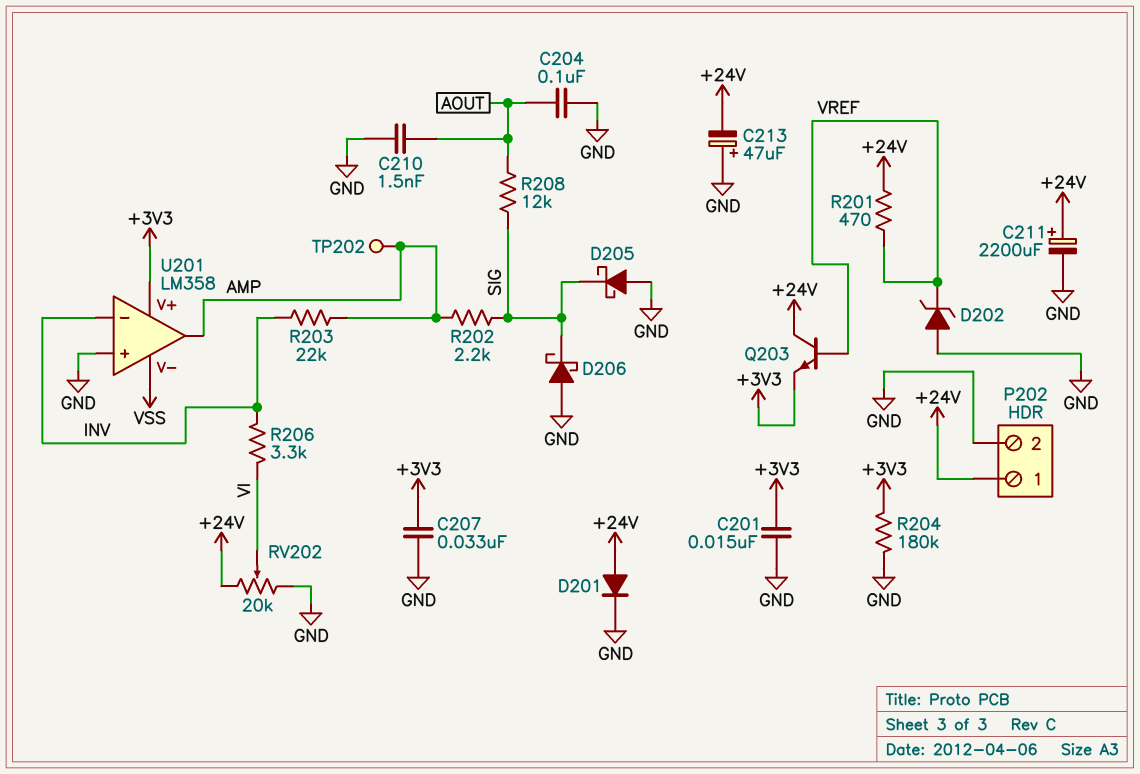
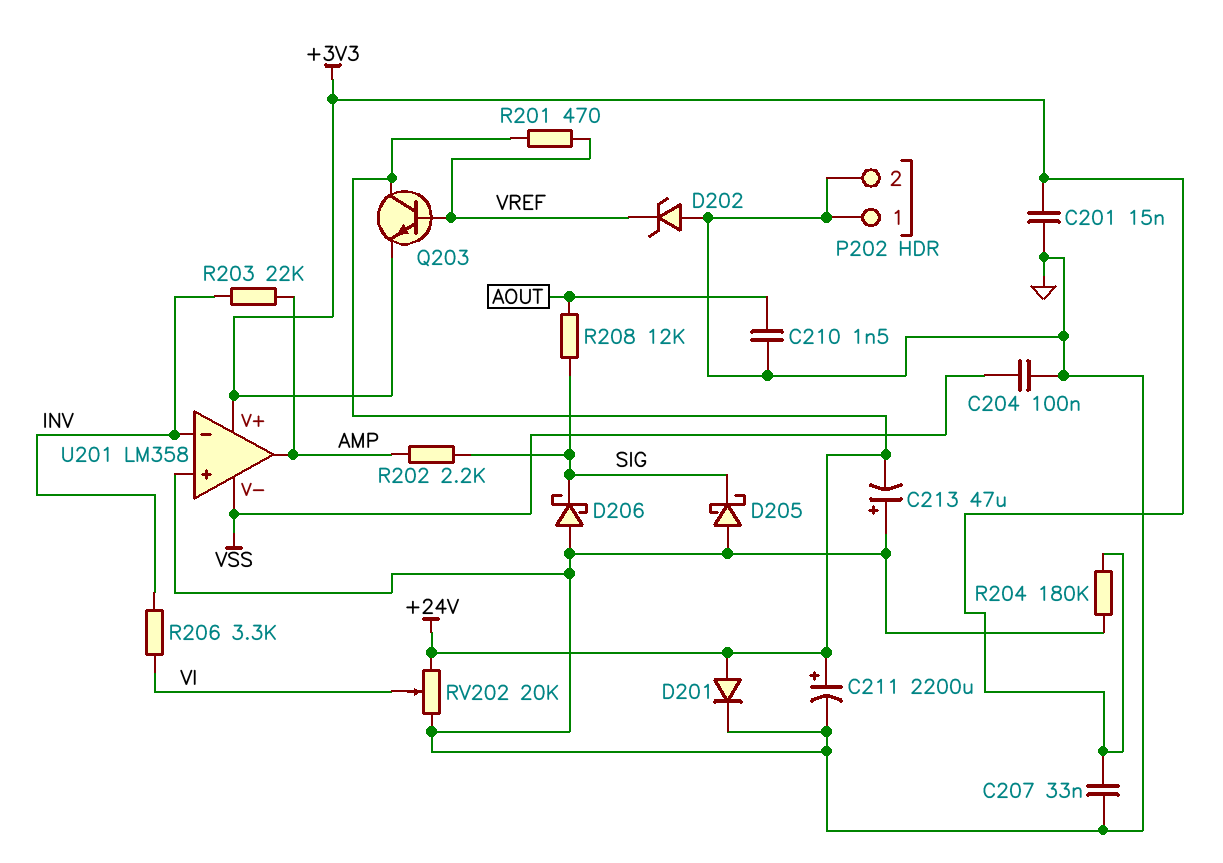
C204: 100nF (AOUT, GND) -> 100nF (GND, VSS)
P202 pin 1: +24V -> GND
TP202: test point (AMP) -> none

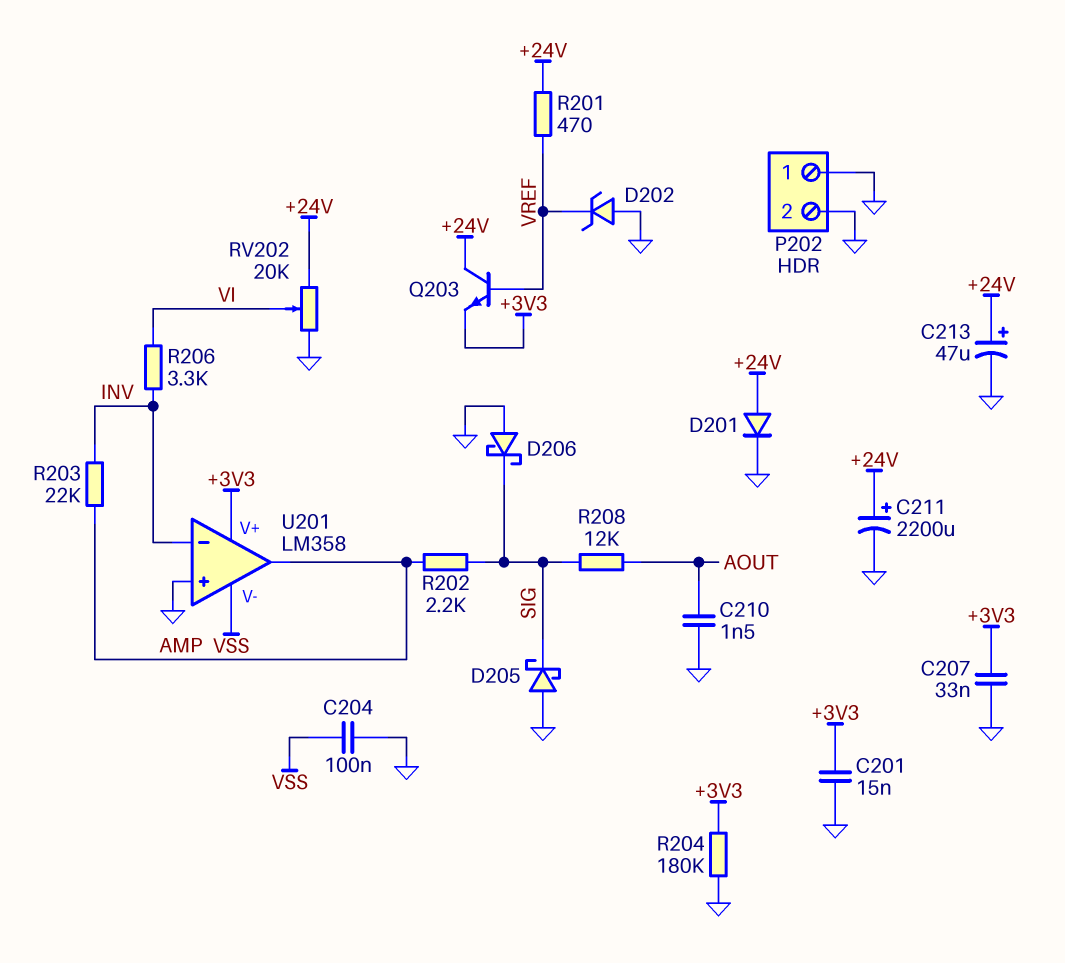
C213: 47uF (plus GND, minus +24V) -> 47uF (plus +24V, minus GND)

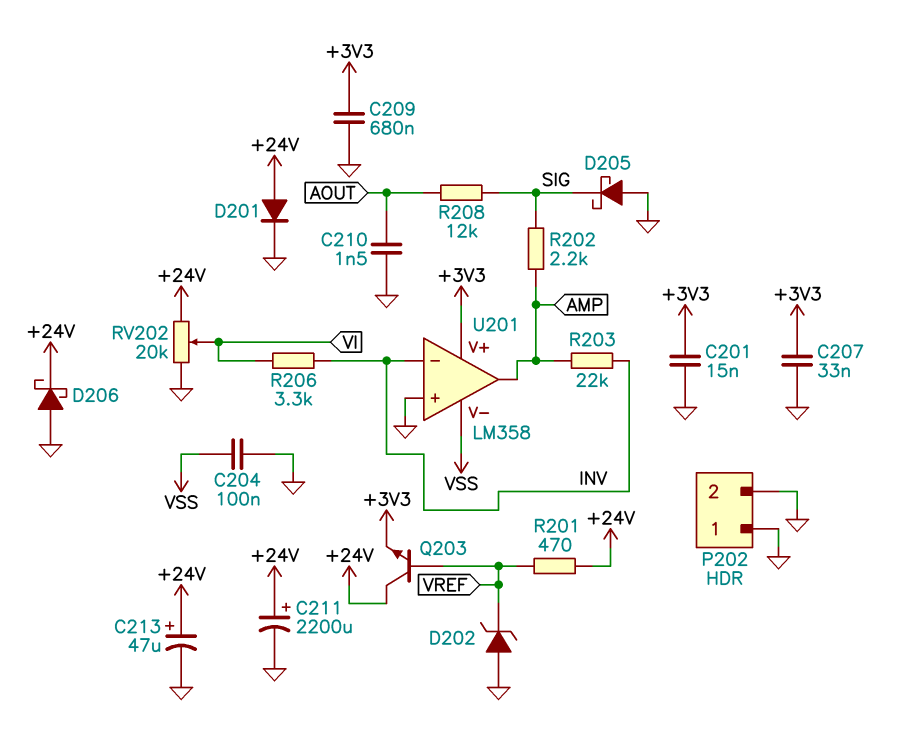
C209: none -> 680nF (+3V3, GND)
D206: schottky (A GND, K SIG) -> schottky (A GND, K +24V)
R204: 180k (+3V3, GND) -> none

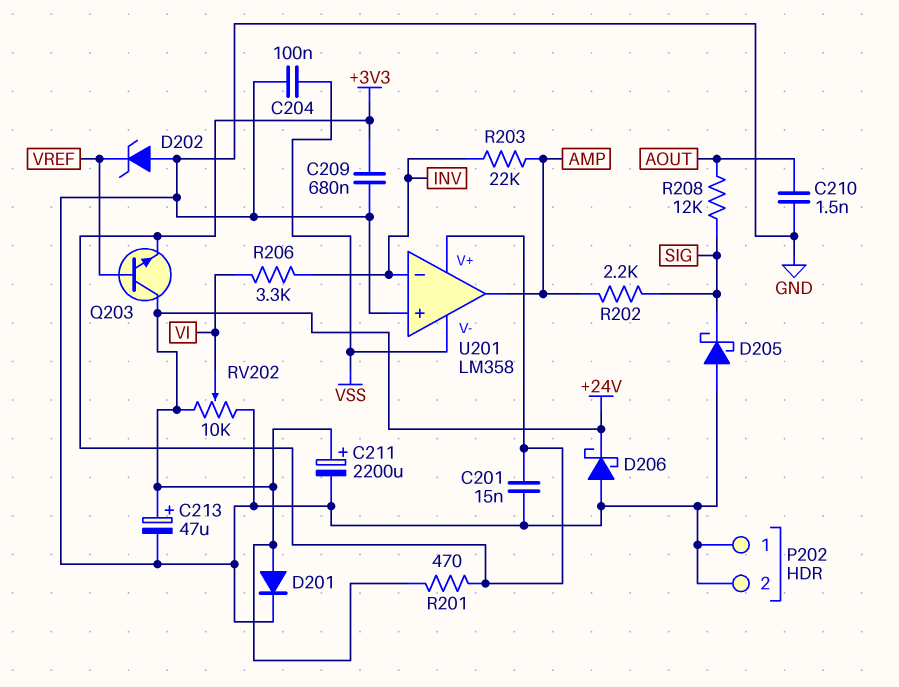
C207: 33nF (+3V3, GND) -> none
R201: 470 (+24V, VREF) -> 470 (+3V3, +24V)
RV202: 20k (+24V, GND, wiper VI) -> 10k (+24V, GND, wiper VI)

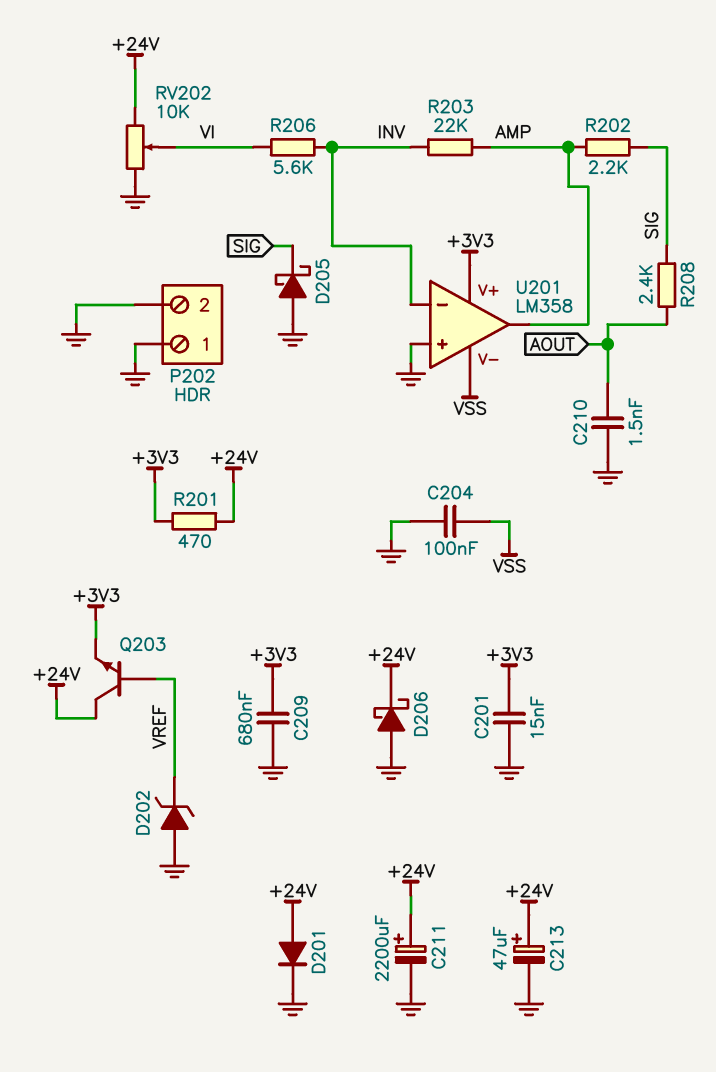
R206: 3.3k (INV, VI) -> 5.6k (INV, VI)
R208: 12k (AOUT, SIG) -> 2.4k (AOUT, SIG)

